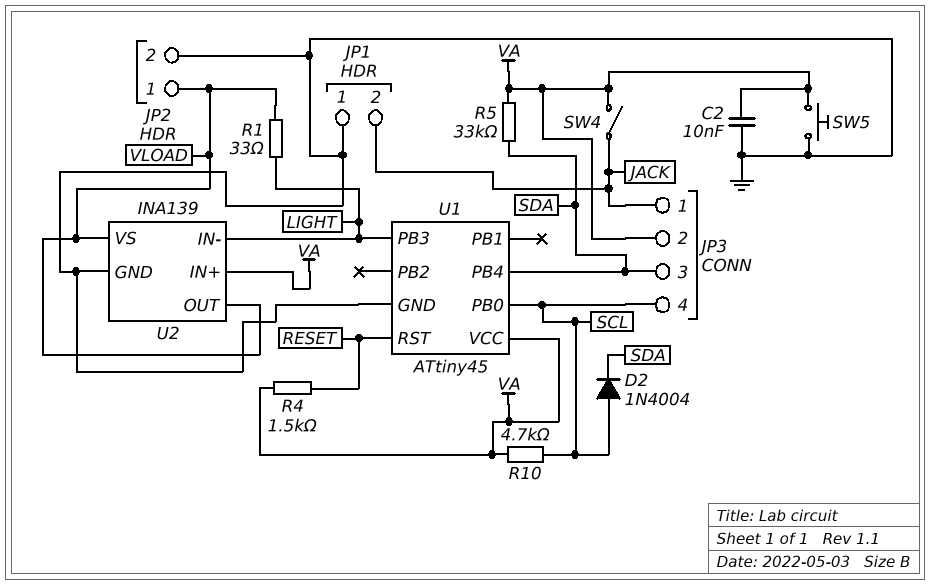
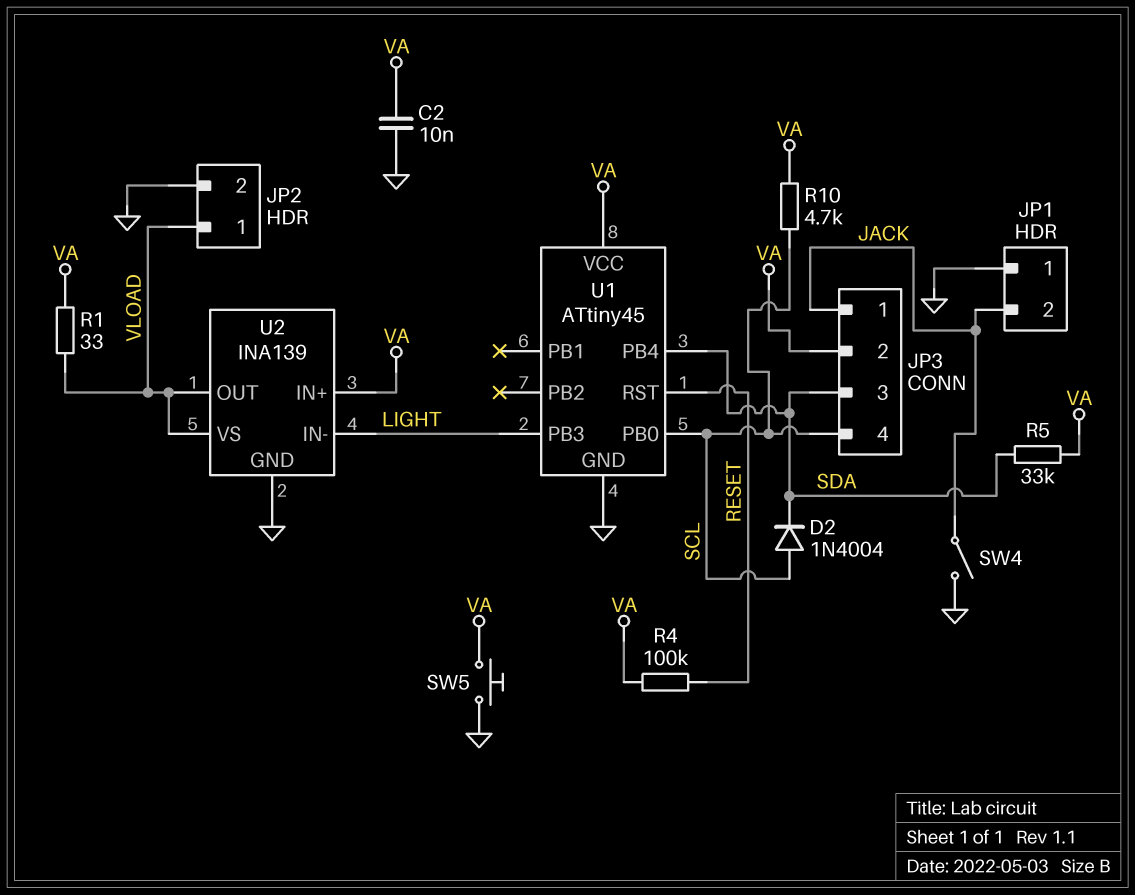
R1: 33 (LIGHT, VLOAD) -> 33 (VA, VLOAD)
R4: 1.5k (RESET, VA) -> 100k (RESET, VA)
SW4: switch (JACK, VA) -> switch (GND, JACK)

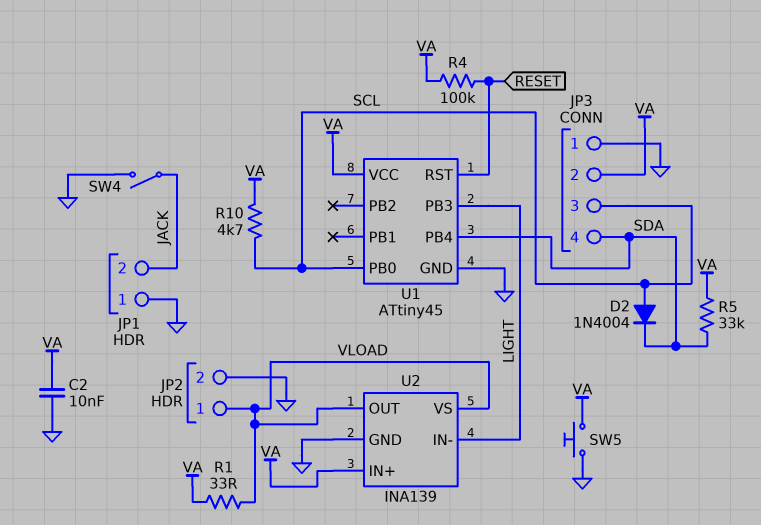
JP3 pin 1: JACK -> GND
JP3 pin 3: SDA -> SCL
JP3 pin 4: SCL -> SDA

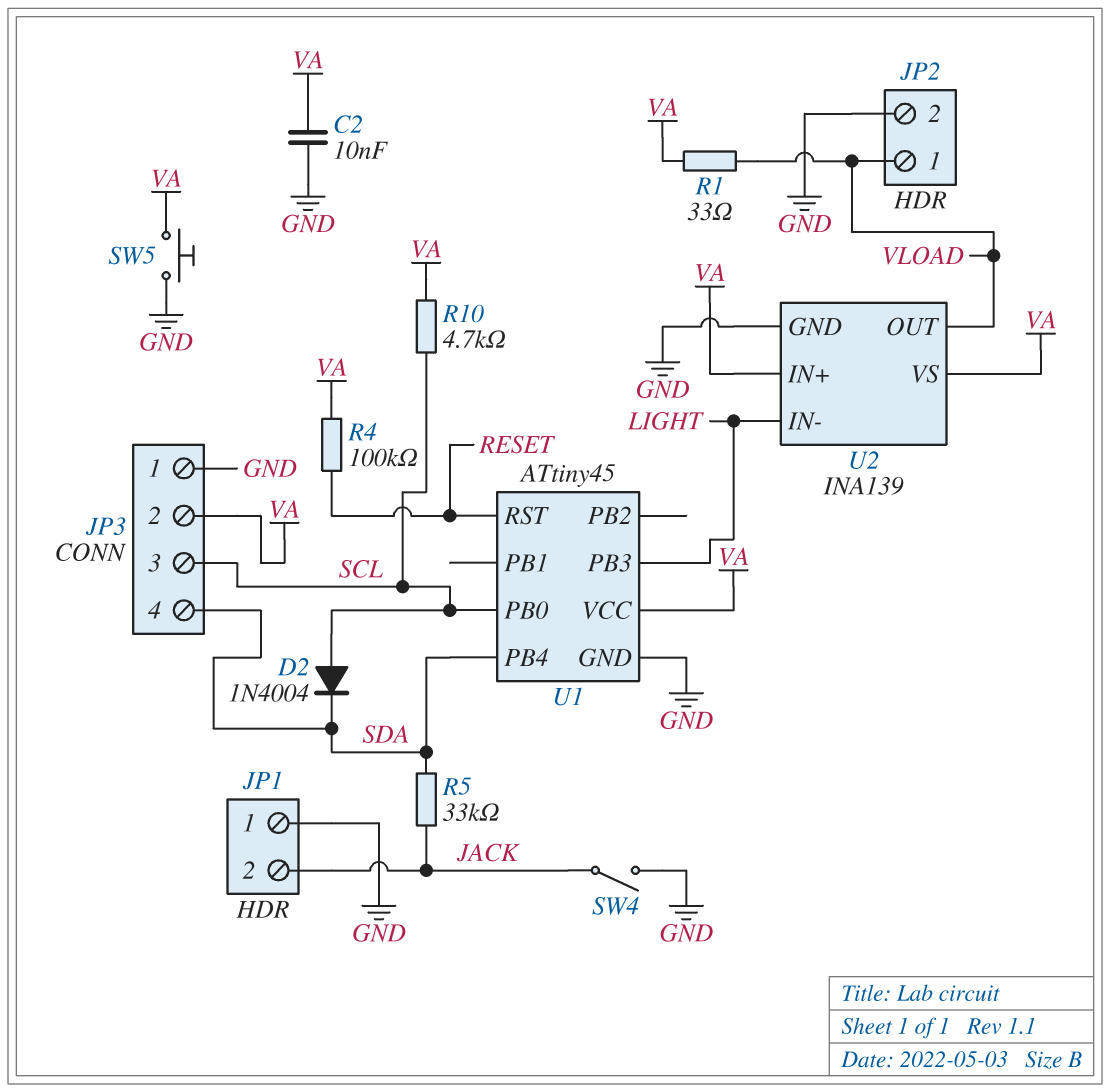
R5: 33k (SDA, VA) -> 33k (JACK, SDA)
U2 pin VS: VLOAD -> VA

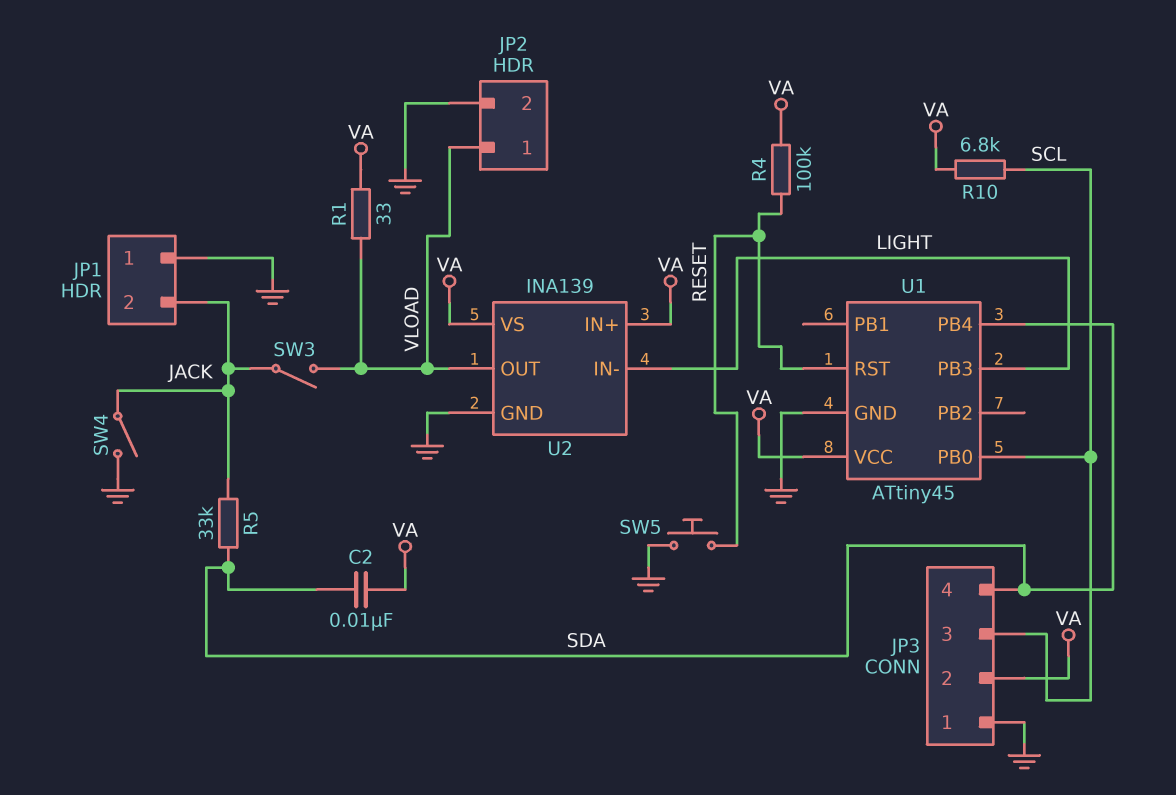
C2: 10nF (GND, VA) -> 10nF (SDA, VA)
D2: diode 1N4004 (A SCL, K SDA) -> none
R10: 4.7k (SCL, VA) -> 6.8k (SCL, VA)
SW3: none -> switch (JACK, VLOAD)
SW5: button (GND, VA) -> button (GND, RESET)

